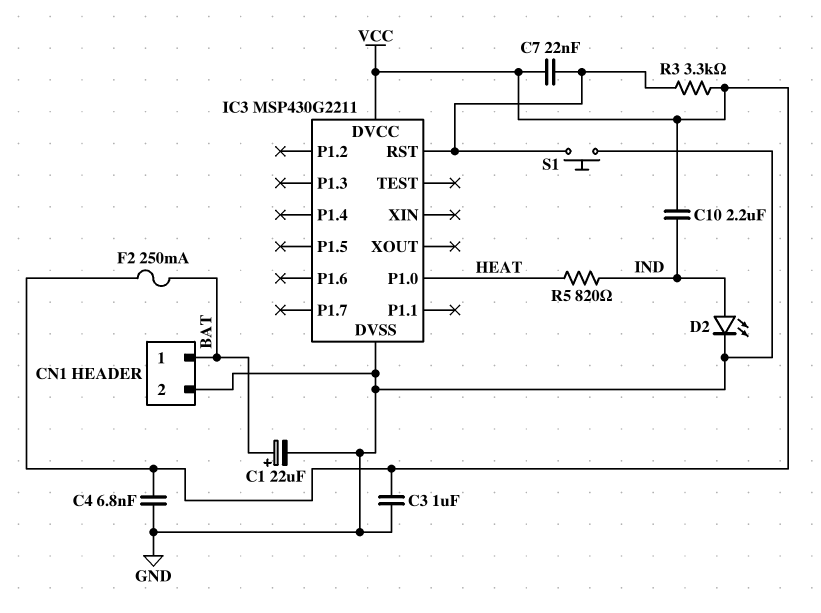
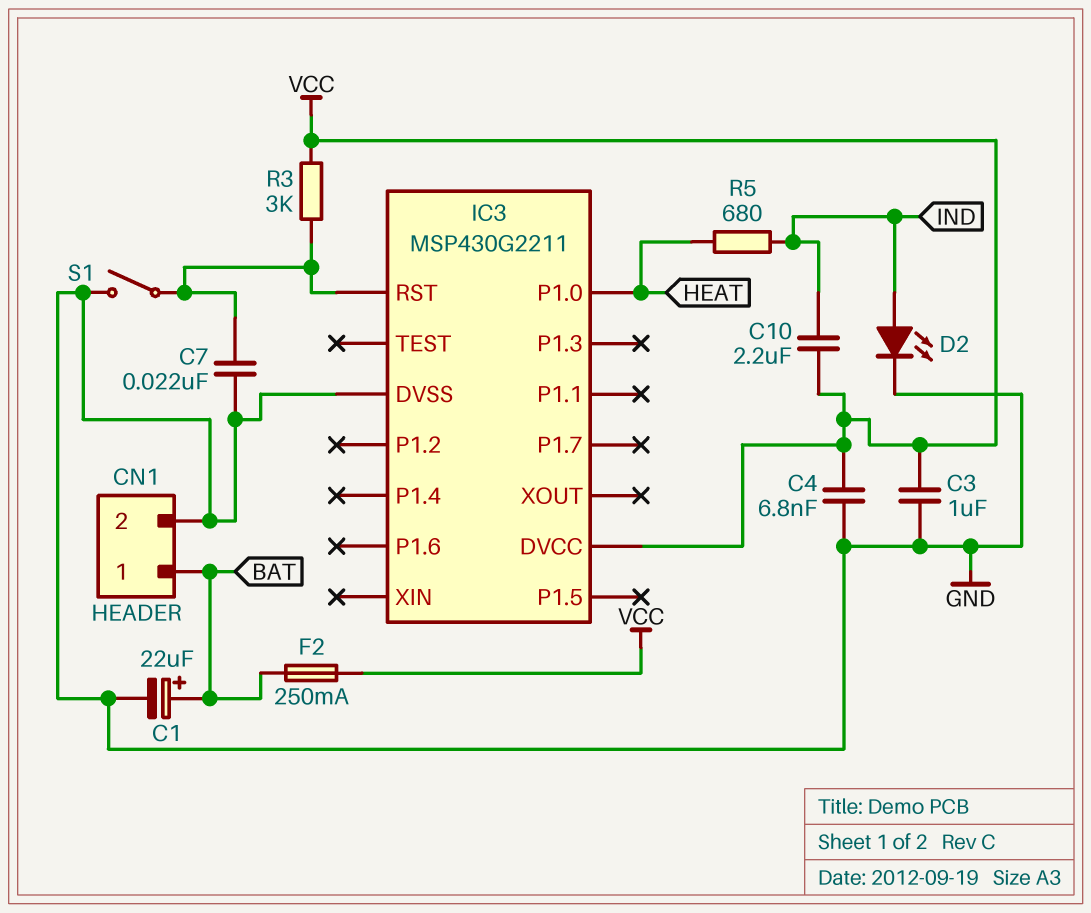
C7: 22nF (IC3/RST, VCC) -> 22nF (GND, IC3/RST)
R3: 3.3k (IC3/RST, VCC) -> 3k (IC3/RST, VCC)
R5: 820 (HEAT, IND) -> 680 (HEAT, IND)
S1: button (GND, IC3/RST) -> switch (GND, IC3/RST)

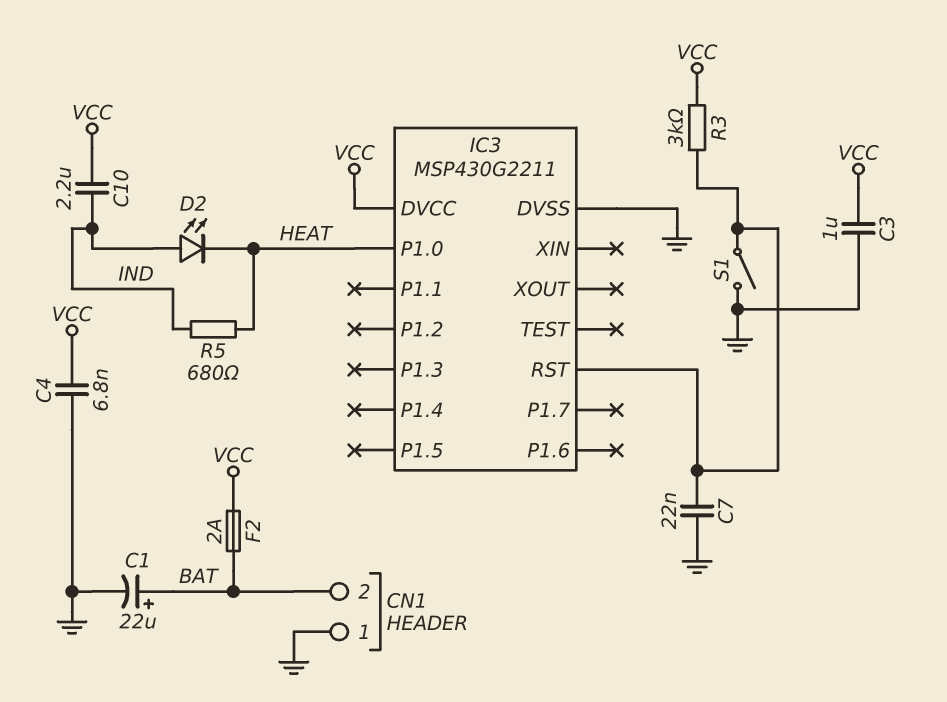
CN1 pin 1: BAT -> GND
CN1 pin 2: GND -> BAT
D2: LED (A IND, K GND) -> LED (A IND, K HEAT)
F2: 250mA (BAT, VCC) -> 2A (BAT, VCC)

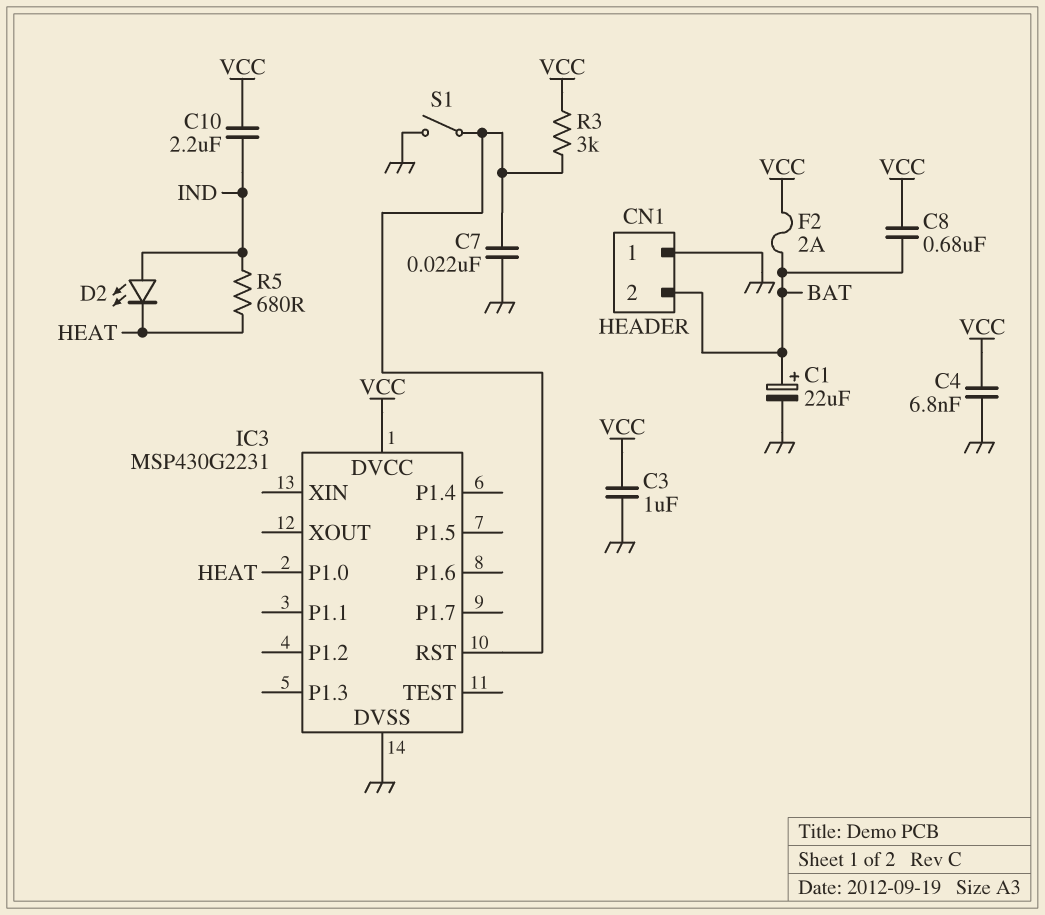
C8: none -> 680nF (BAT, VCC)
IC3: MSP430G2211 -> MSP430G2231

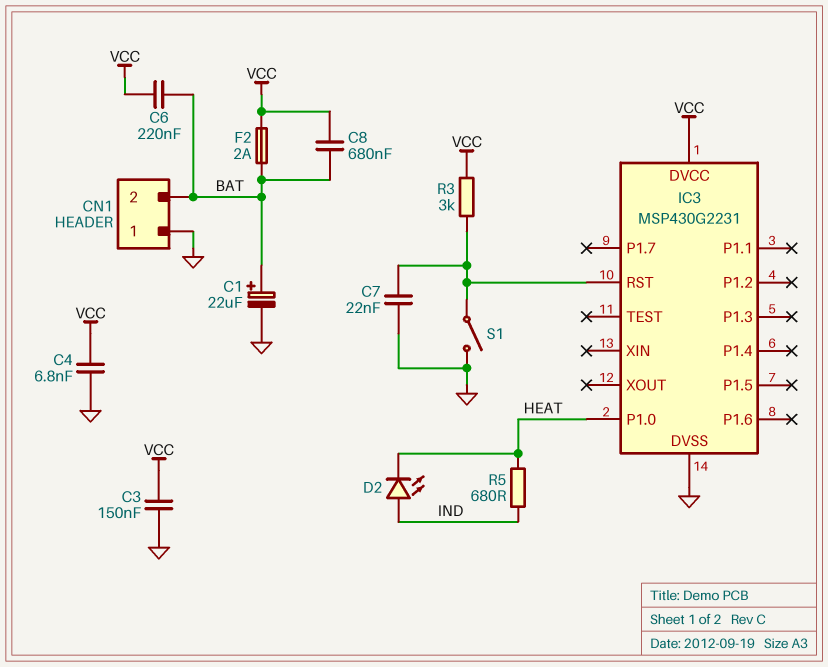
C3: 1uF (GND, VCC) -> 150nF (GND, VCC)
C6: none -> 220nF (BAT, VCC)
C10: 2.2uF (IND, VCC) -> none

